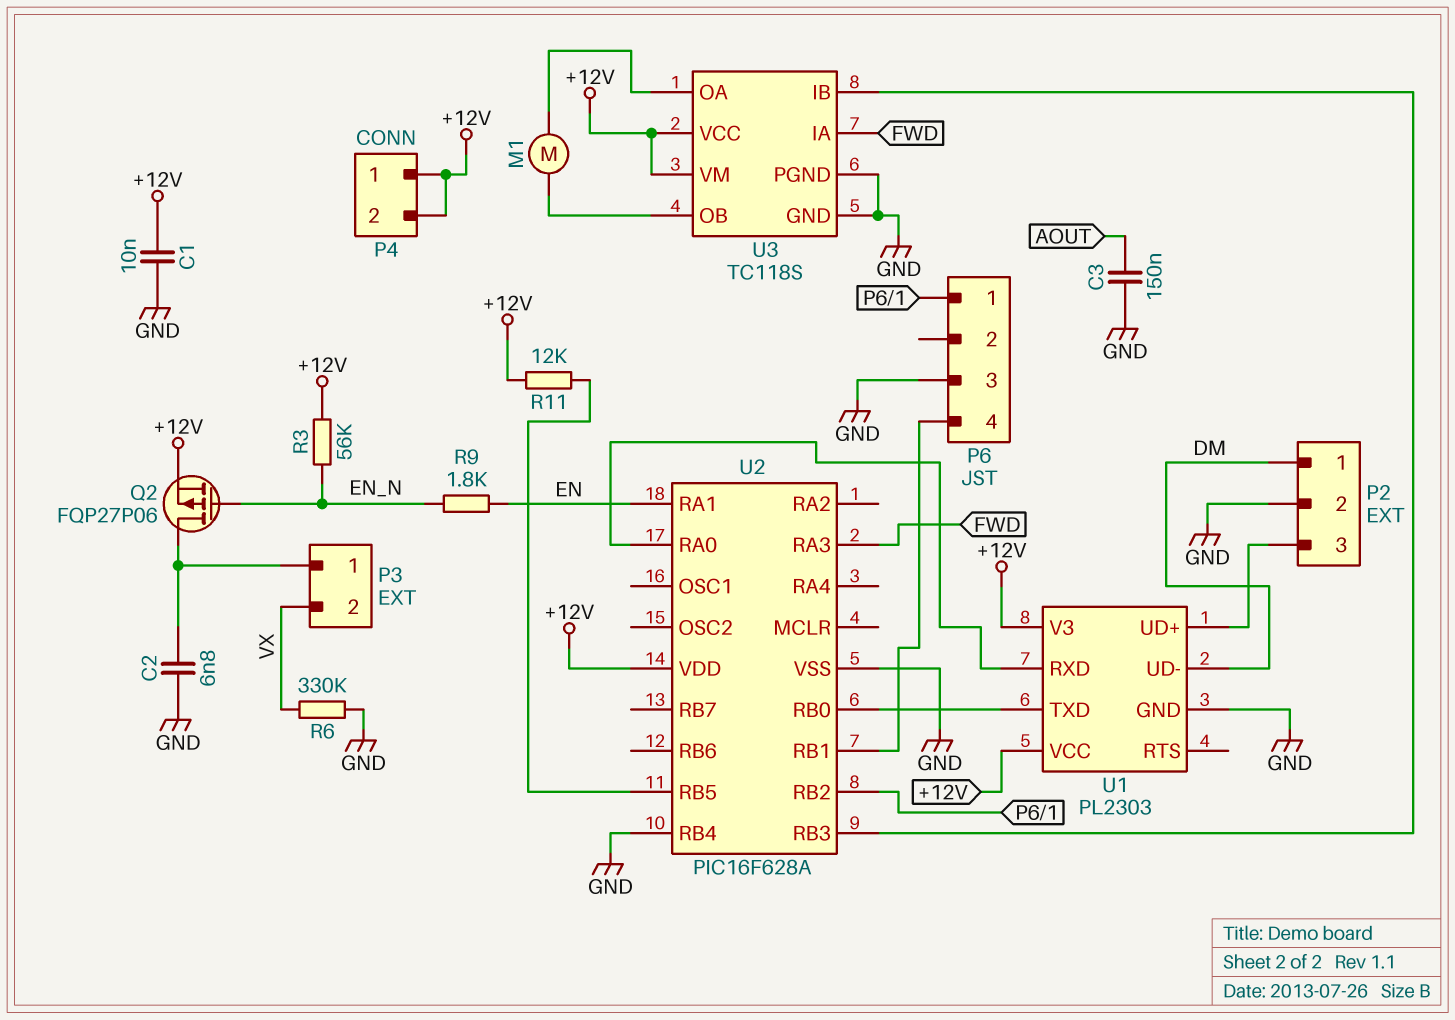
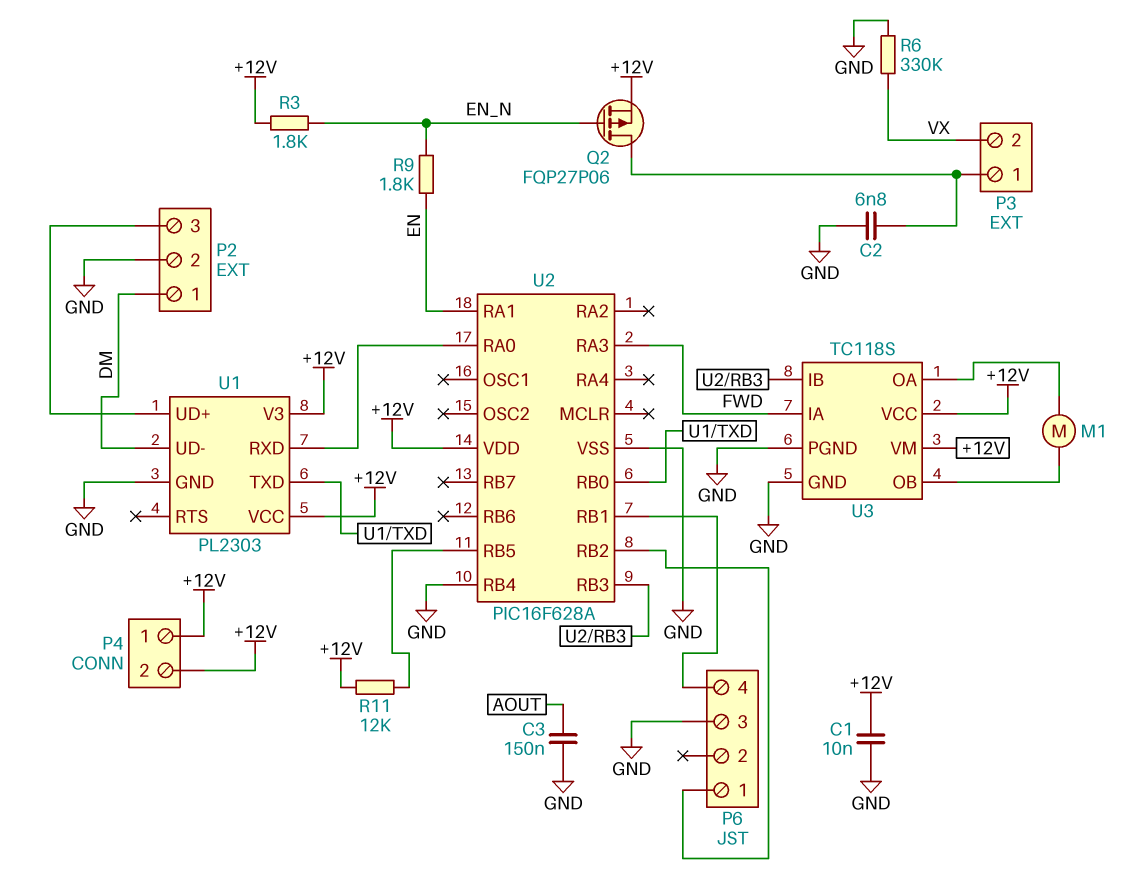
R3: 56k (+12V, EN_N) -> 1.8k (+12V, EN_N)

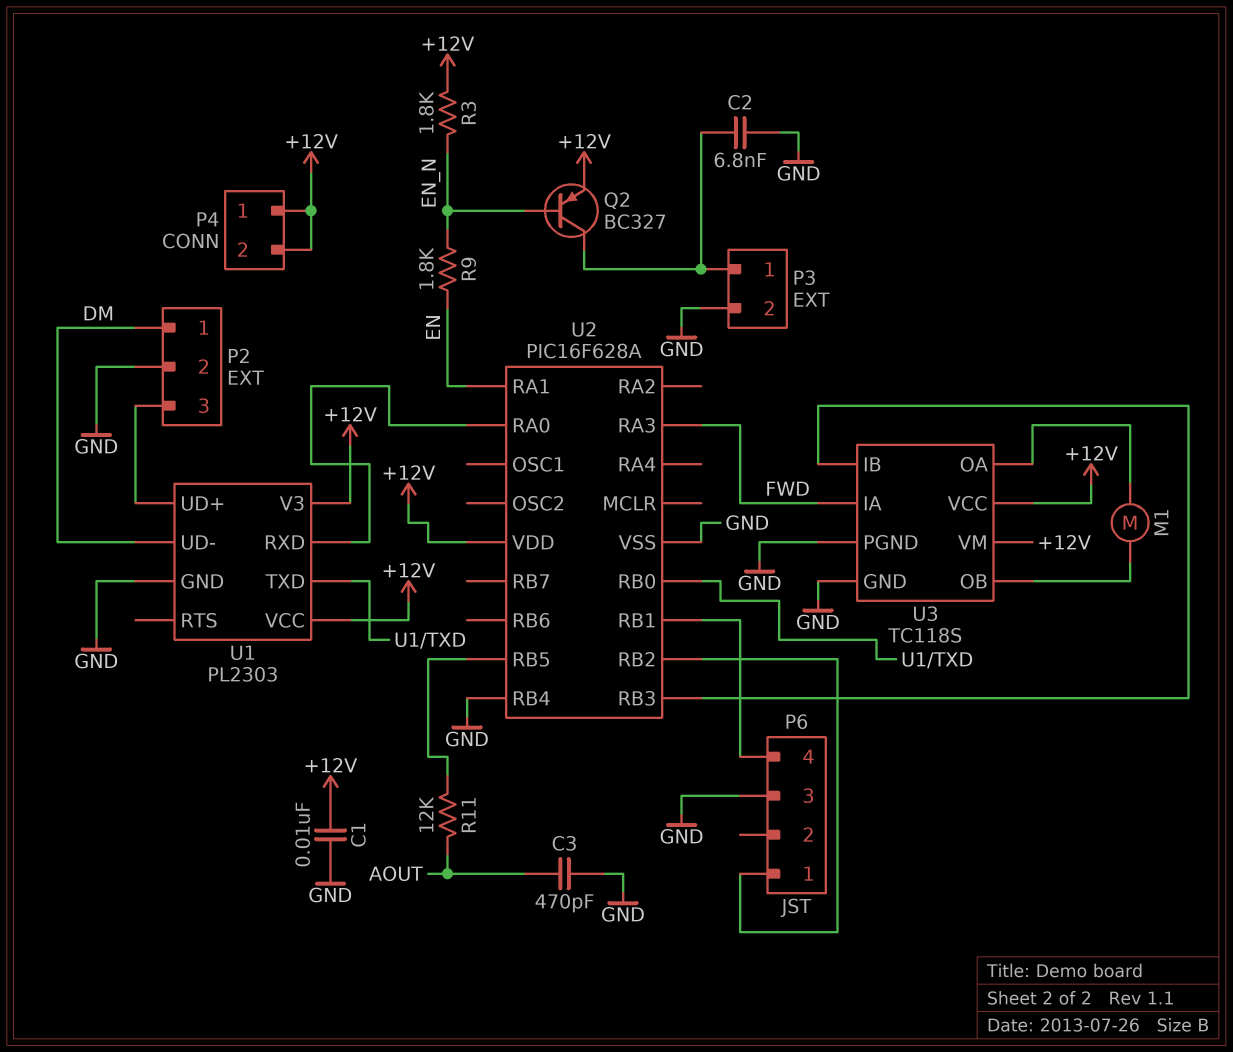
C3: 150nF (AOUT, GND) -> 470pF (AOUT, GND)
P3 pin 2: VX -> GND
Q2: PMOS FQP27P06 (G EN_N, D P3/1, S +12V) -> PNP BC327 (B EN_N, C P3/1, E +12V)
R6: 330k (GND, VX) -> none
R11: 12k (+12V, U2/RB5) -> 12k (AOUT, U2/RB5)

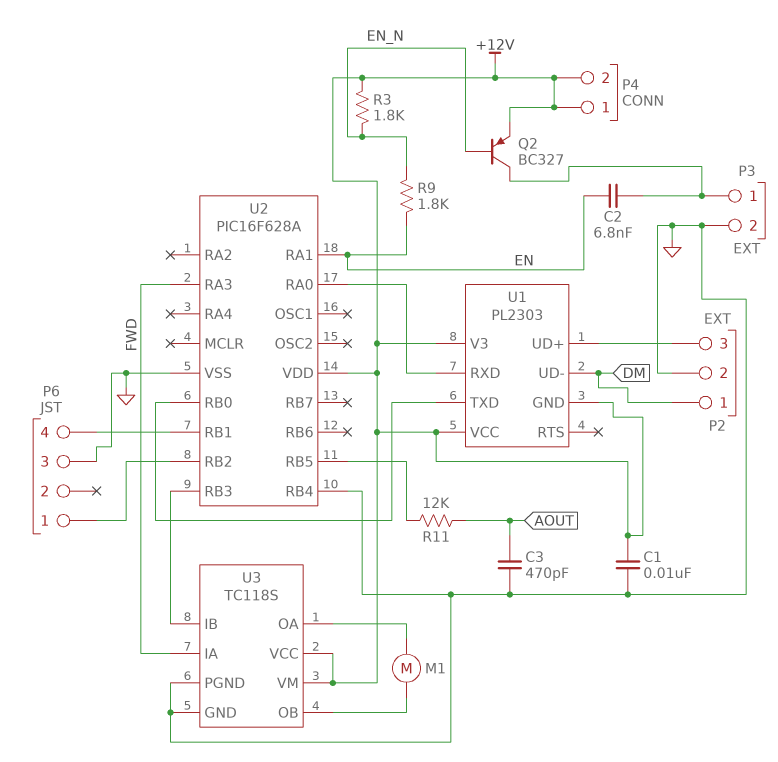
C2: 6.8nF (GND, P3/1) -> 6.8nF (EN, P3/1)
U1 pin GND: GND -> +12V

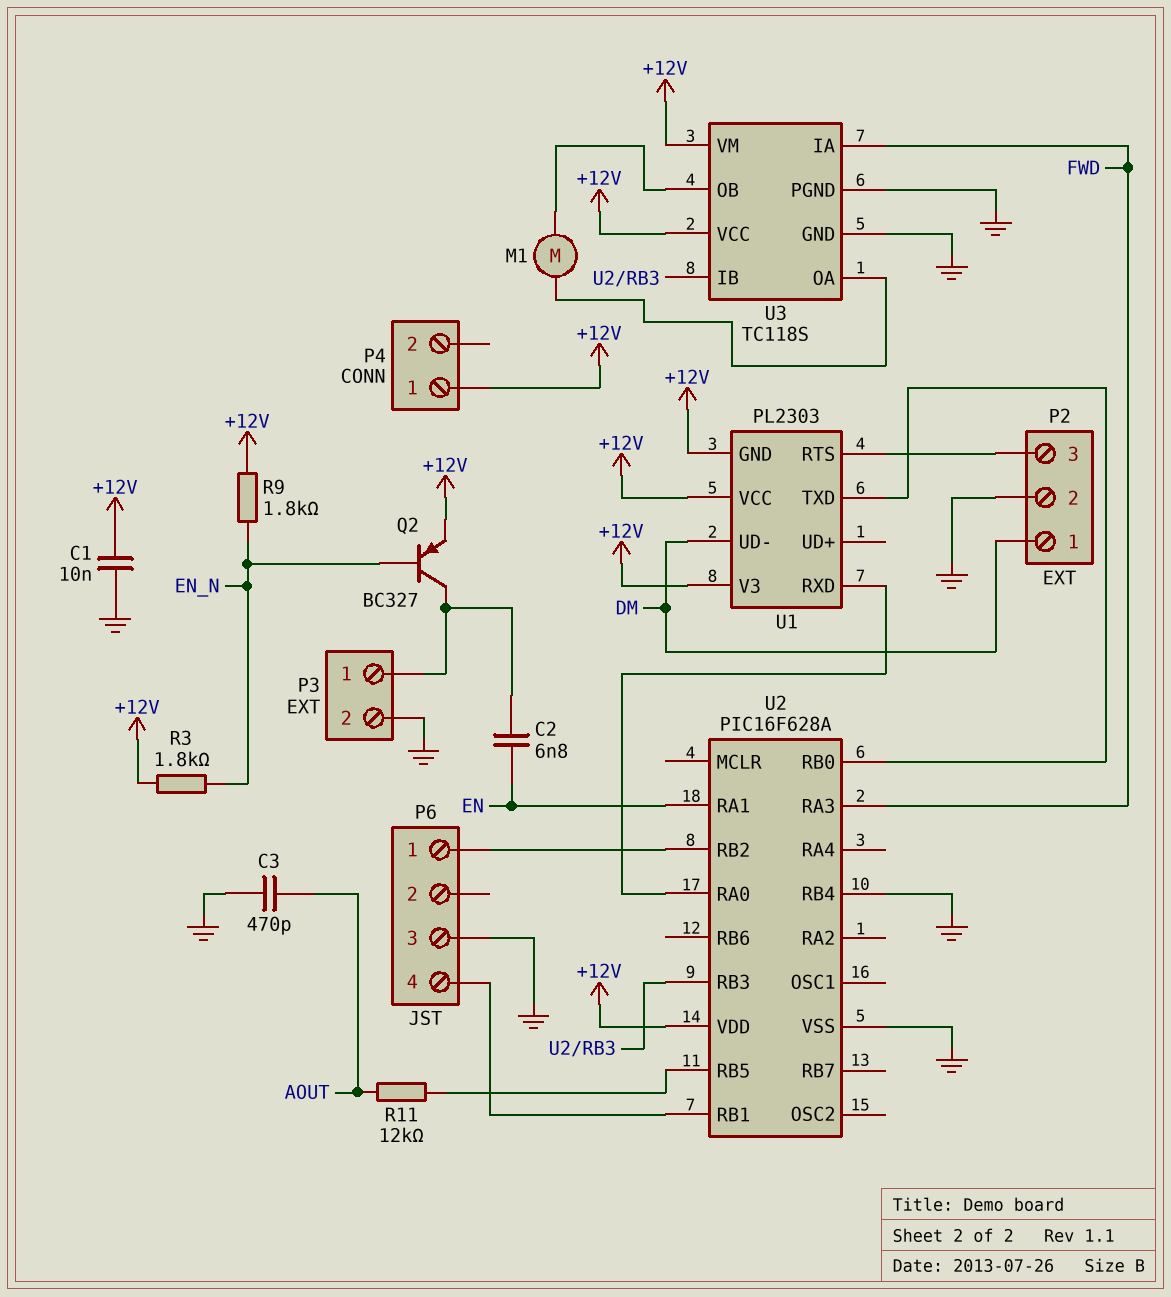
P4 pin 2: +12V -> none
R9: 1.8k (EN, EN_N) -> 1.8k (+12V, EN_N)
U1 pin RTS: none -> P2/3
U1 pin UD+: P2/3 -> none

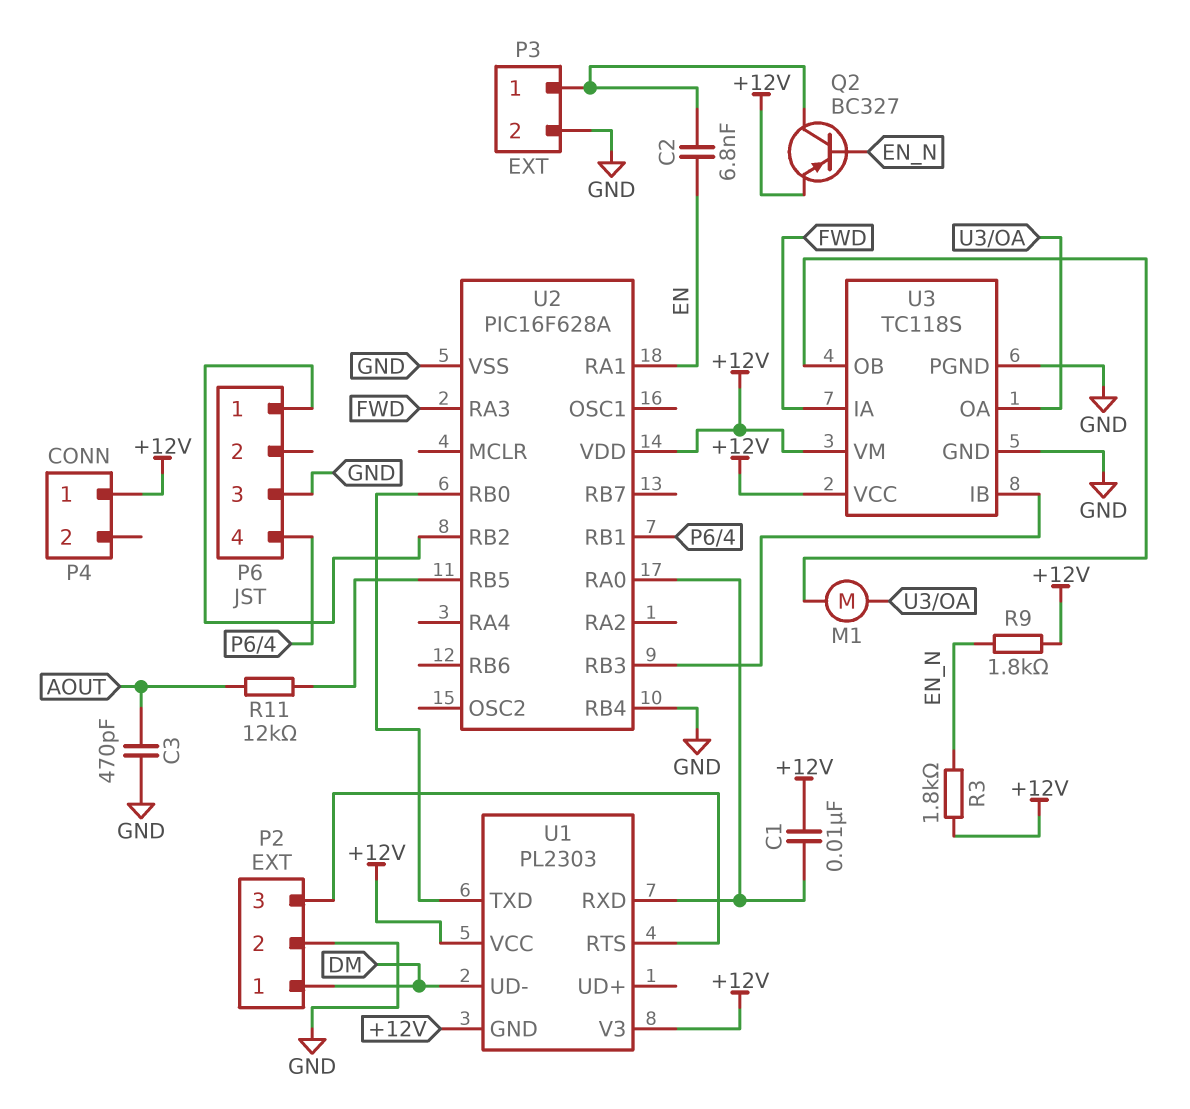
C1: 10nF (+12V, GND) -> 10nF (+12V, U1/RXD)

